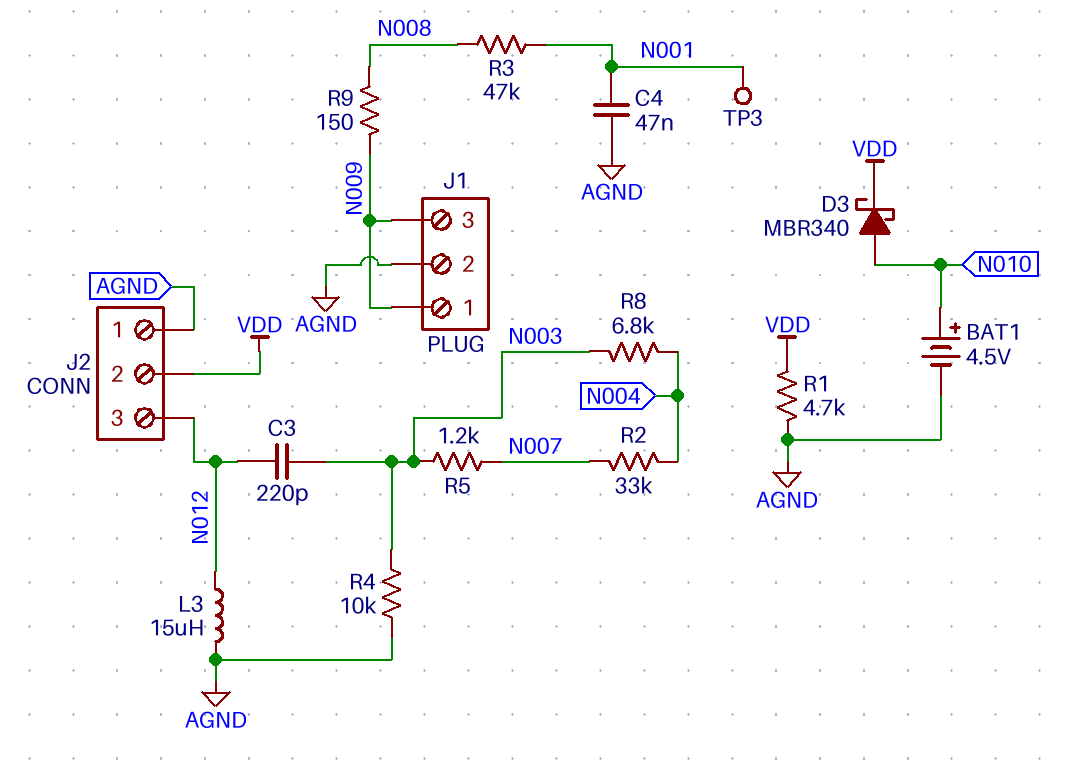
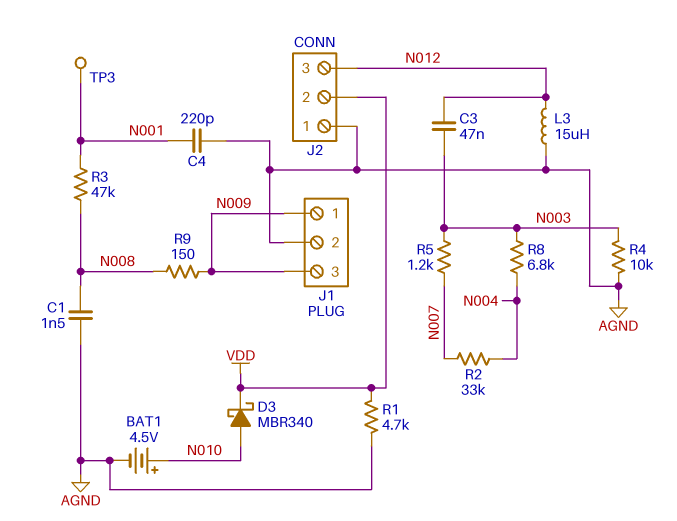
C1: none -> 1.5nF (AGND, N008)
C3: 220pF (N003, N012) -> 47nF (N003, N012)
C4: 47nF (AGND, N001) -> 220pF (AGND, N001)

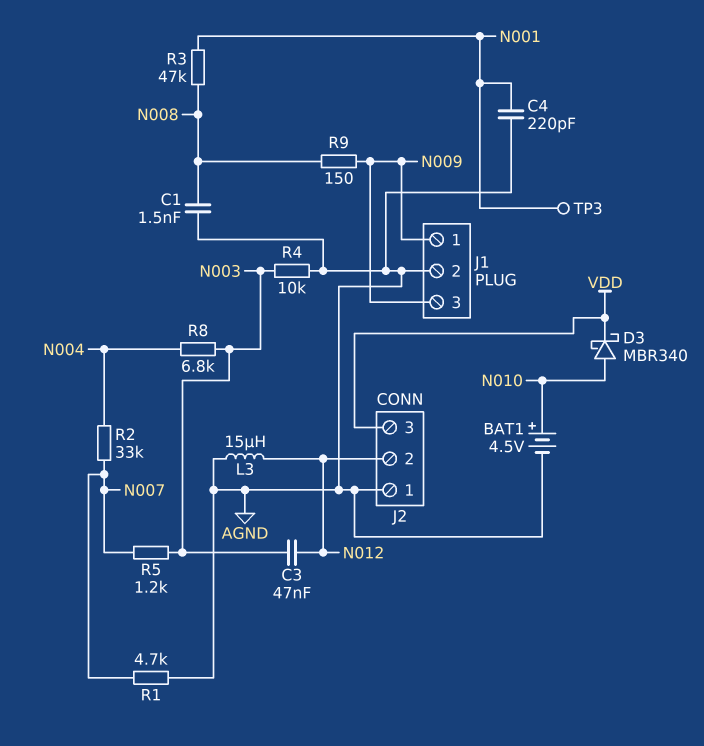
J2 pin 2: VDD -> N012
J2 pin 3: N012 -> VDD
R1: 4.7k (AGND, VDD) -> 4.7k (AGND, N007)

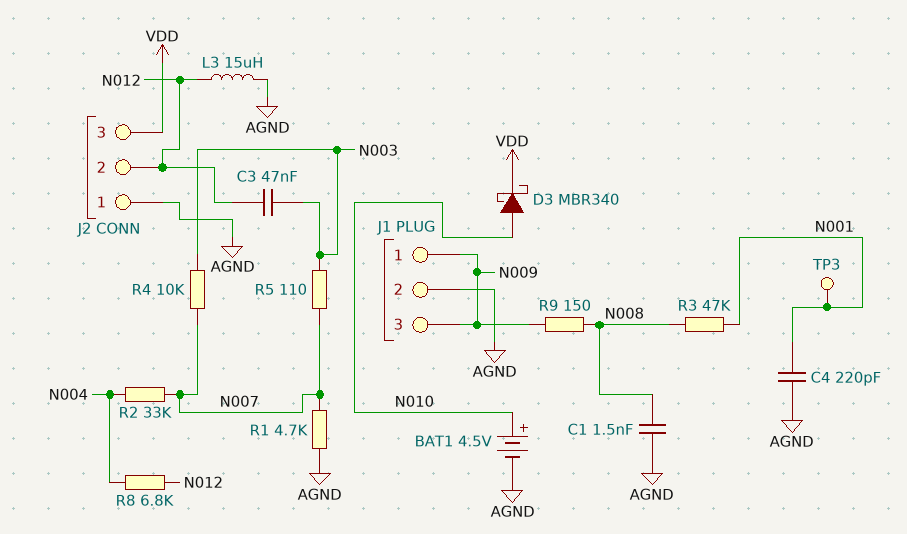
R4: 10k (AGND, N003) -> 10k (N003, N007)
R5: 1.2k (N003, N007) -> 110 (N003, N007)
R8: 6.8k (N003, N004) -> 6.8k (N004, N012)

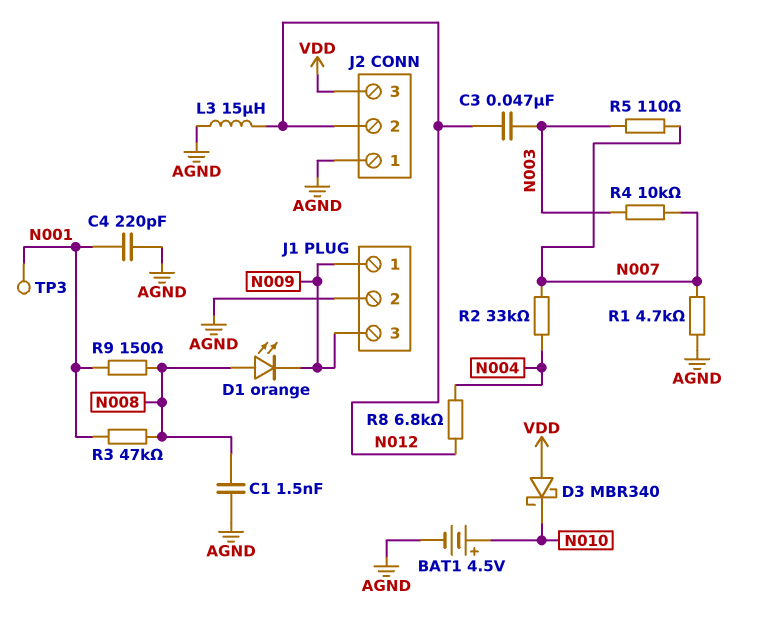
D1: none -> LED orange (A N008, K N009)
D3: schottky MBR340 (A N010, K VDD) -> schottky MBR340 (A VDD, K N010)
R9: 150 (N008, N009) -> 150 (N001, N008)

